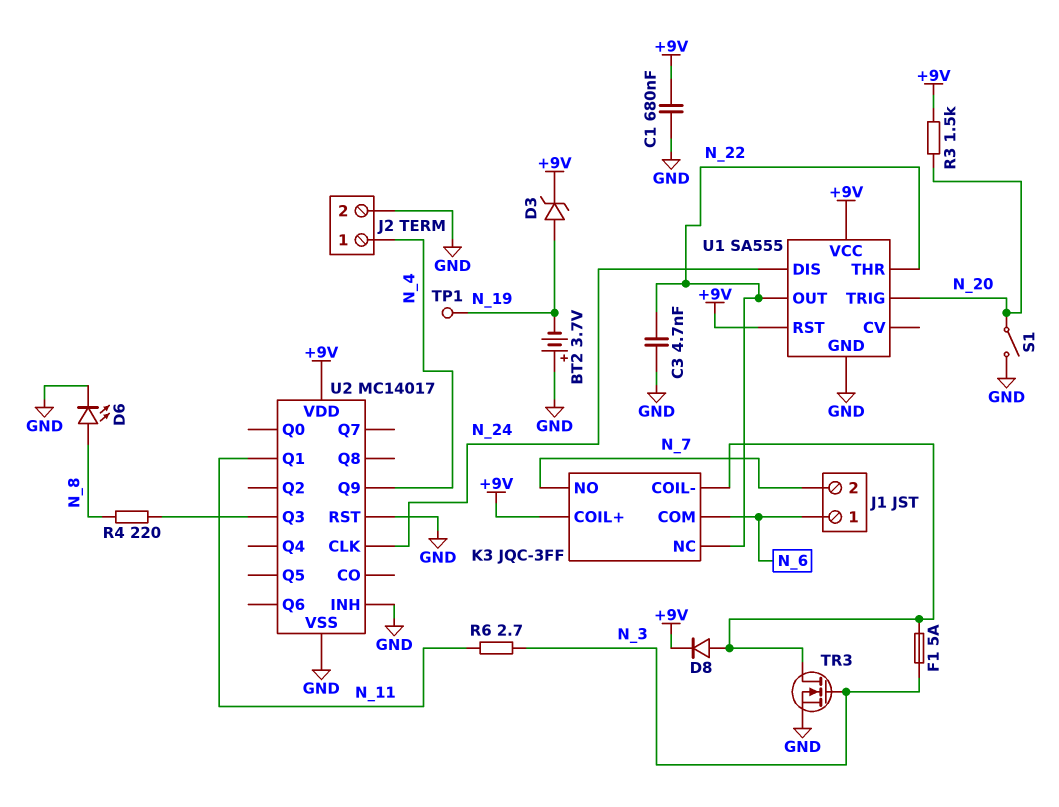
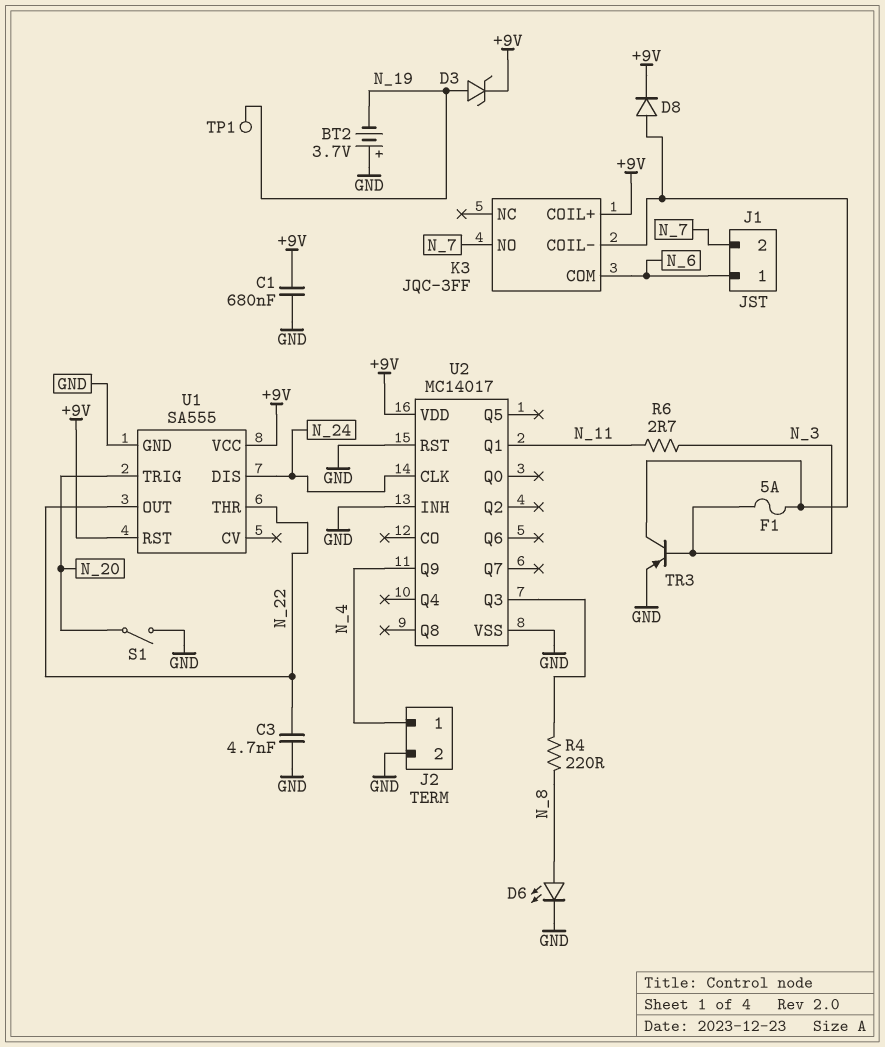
K3 pin NC: N_22 -> none
R3: 1.5k (+9V, N_20) -> none
TR3: NMOS (G N_3, D K3/COIL-, S GND) -> PNP (B N_3, C K3/COIL-, E GND)

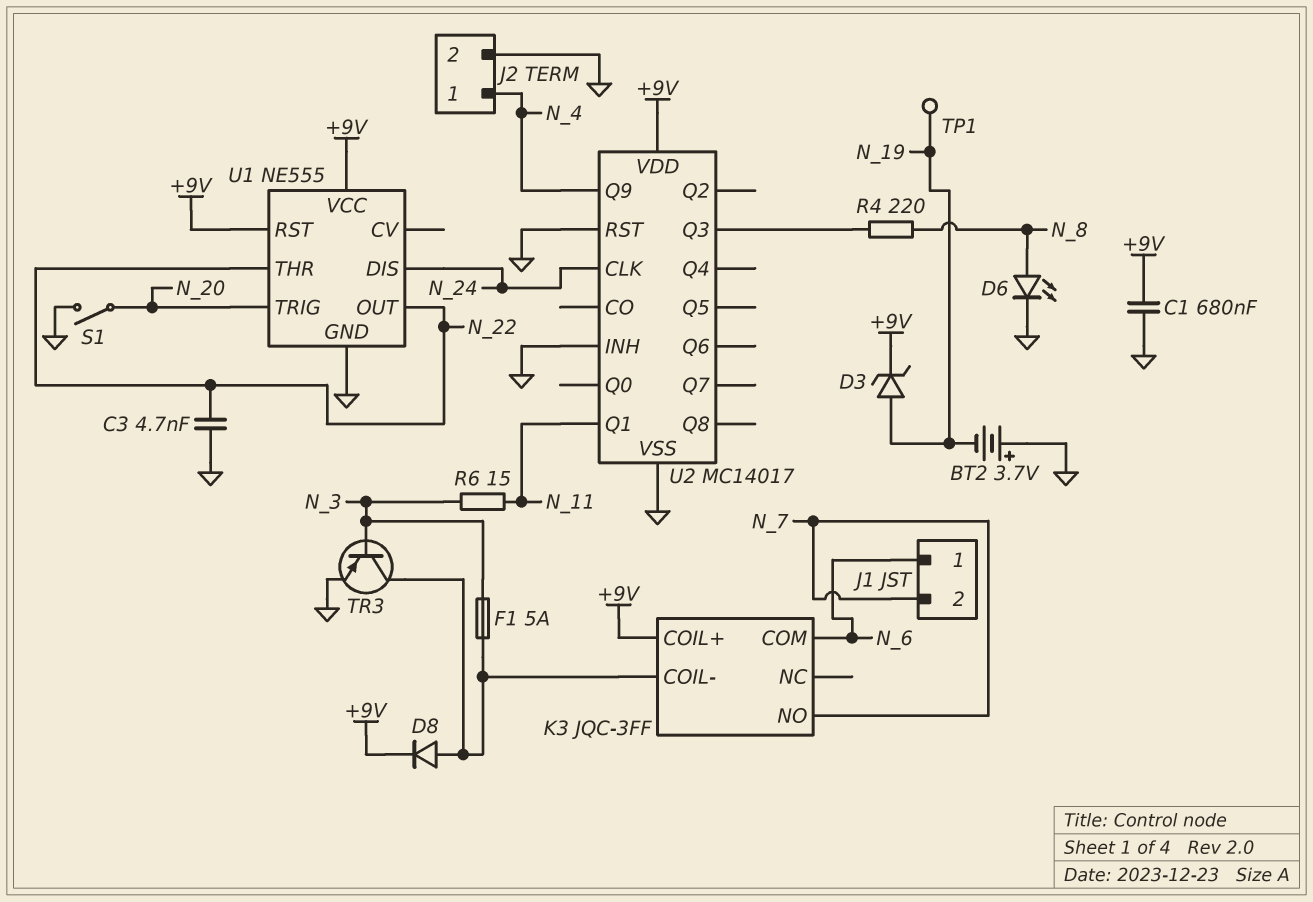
R6: 2.7 (N_3, N_11) -> 15 (N_3, N_11)
U1: SA555 -> NE555

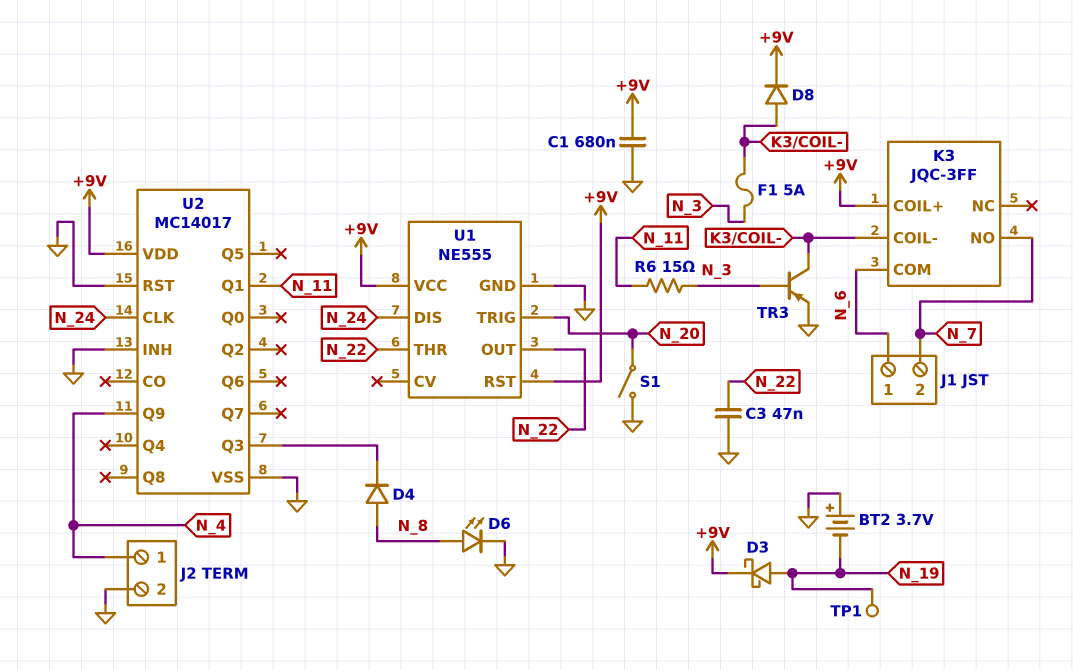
C3: 4.7nF (GND, N_22) -> 47nF (GND, N_22)
D3: zener (A N_19, K +9V) -> schottky (A N_19, K +9V)
D4: none -> diode (A N_8, K U2/Q3)
R4: 220 (N_8, U2/Q3) -> none

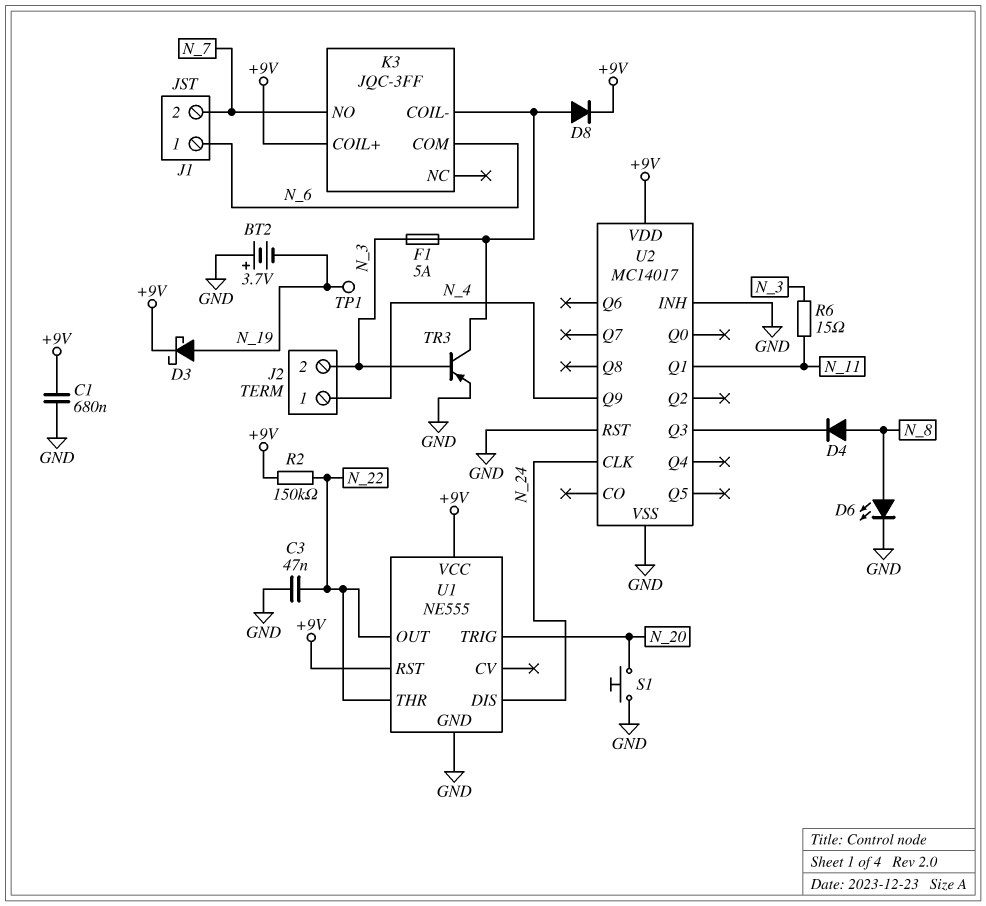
J2 pin 2: GND -> N_3
R2: none -> 150k (+9V, N_22)
S1: switch (GND, N_20) -> button (GND, N_20)

